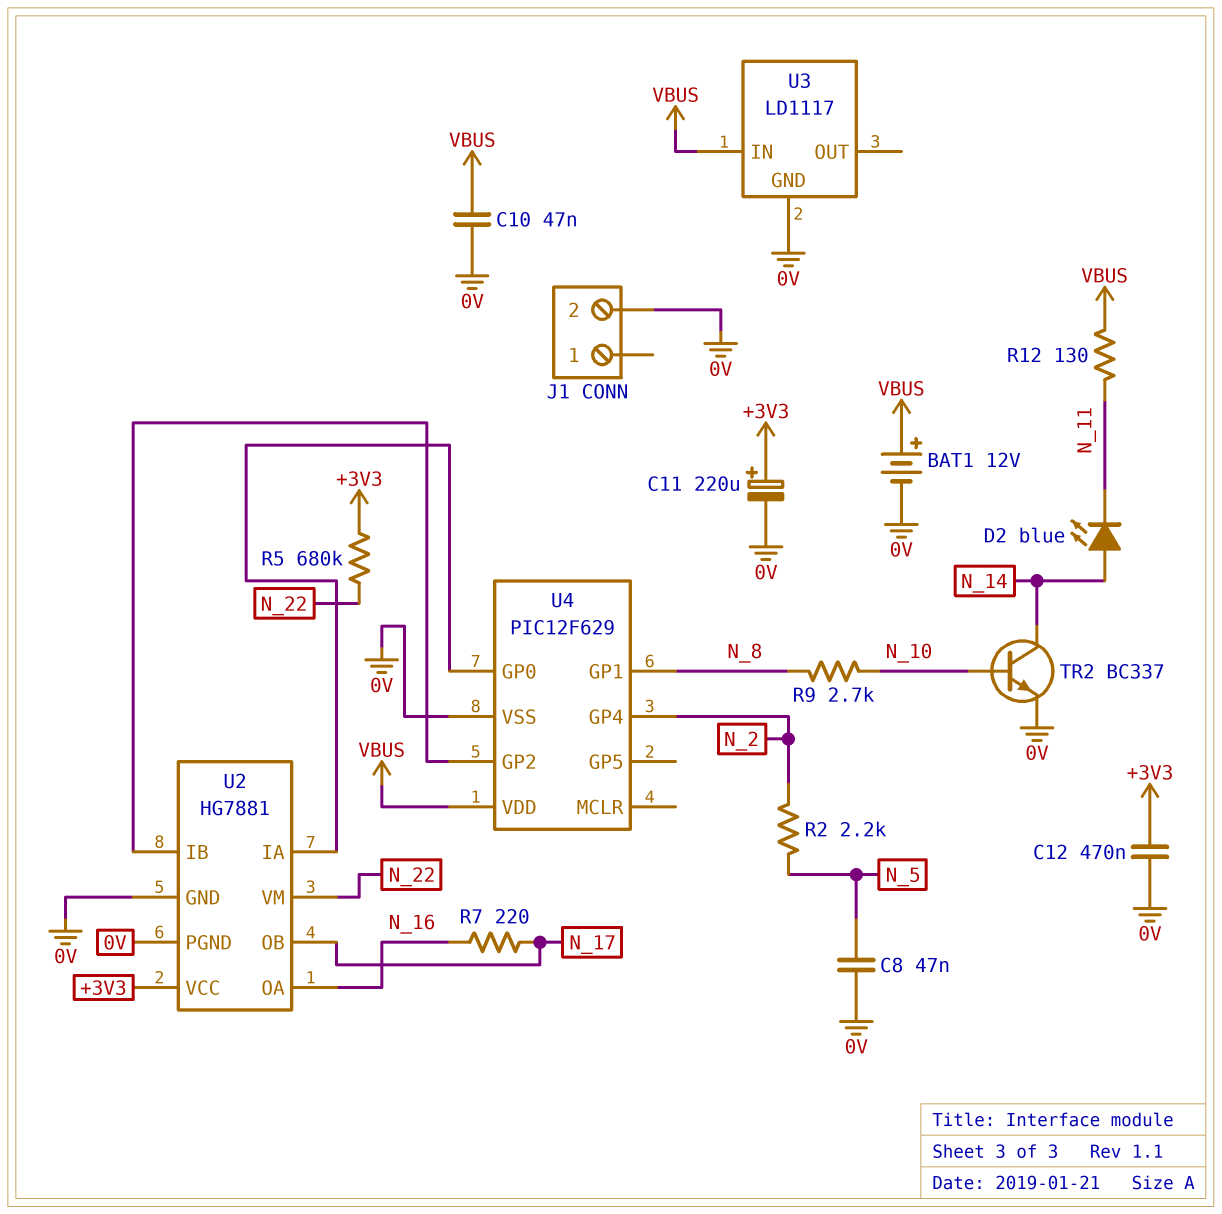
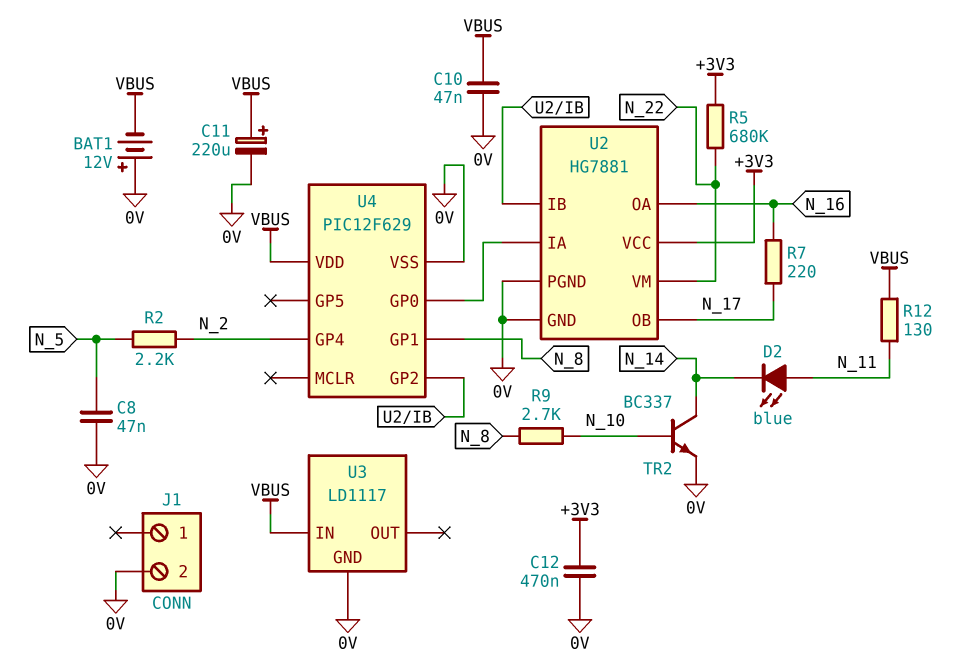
BAT1: 12V (plus VBUS, minus 0V) -> 12V (plus 0V, minus VBUS)
C11: 220uF (plus +3V3, minus 0V) -> 220uF (plus VBUS, minus 0V)
D2: LED blue (A N_14, K N_11) -> LED blue (A N_11, K N_14)

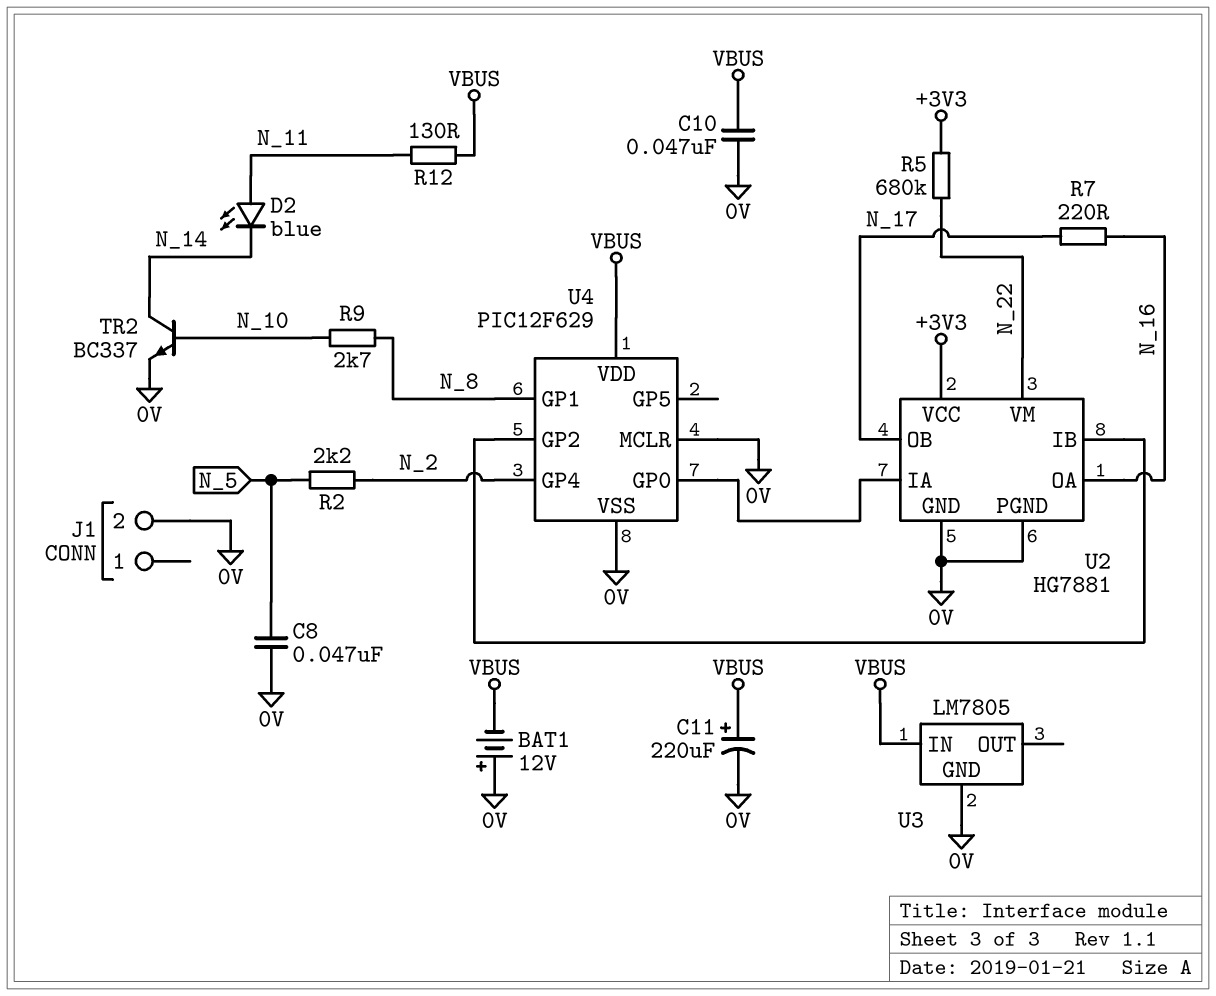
C12: 470nF (+3V3, 0V) -> none
U3: LD1117 -> LM7805
U4 pin MCLR: none -> 0V

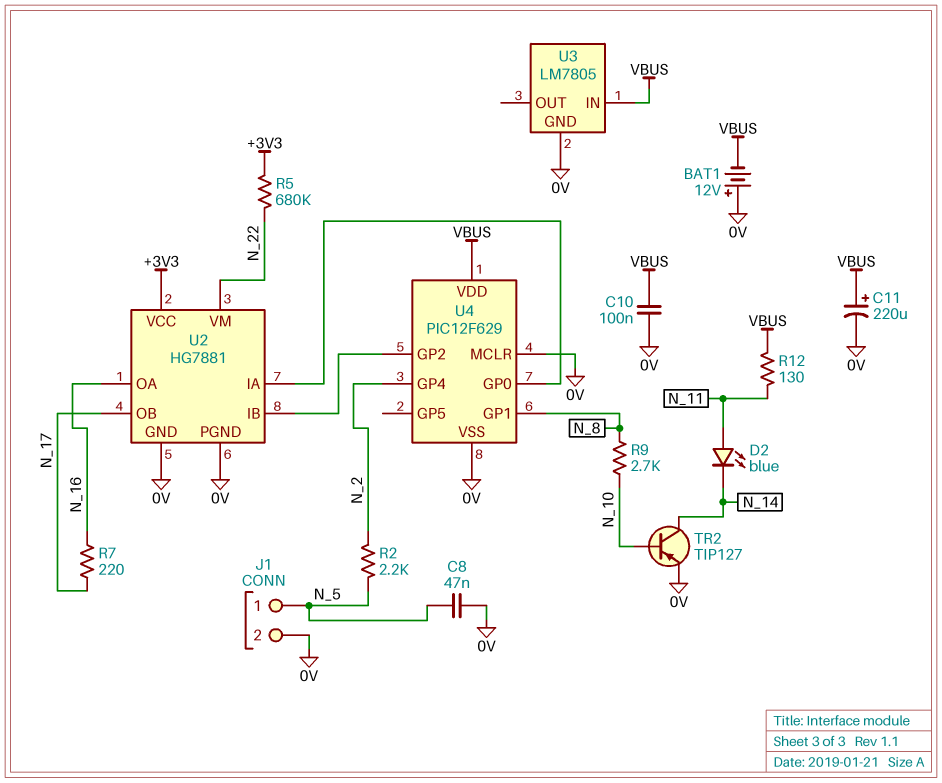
C10: 47nF (0V, VBUS) -> 100nF (0V, VBUS)
J1 pin 1: none -> N_5
TR2: NPN BC337 (B N_10, C N_14, E 0V) -> PNP TIP127 (B N_10, C N_14, E 0V)

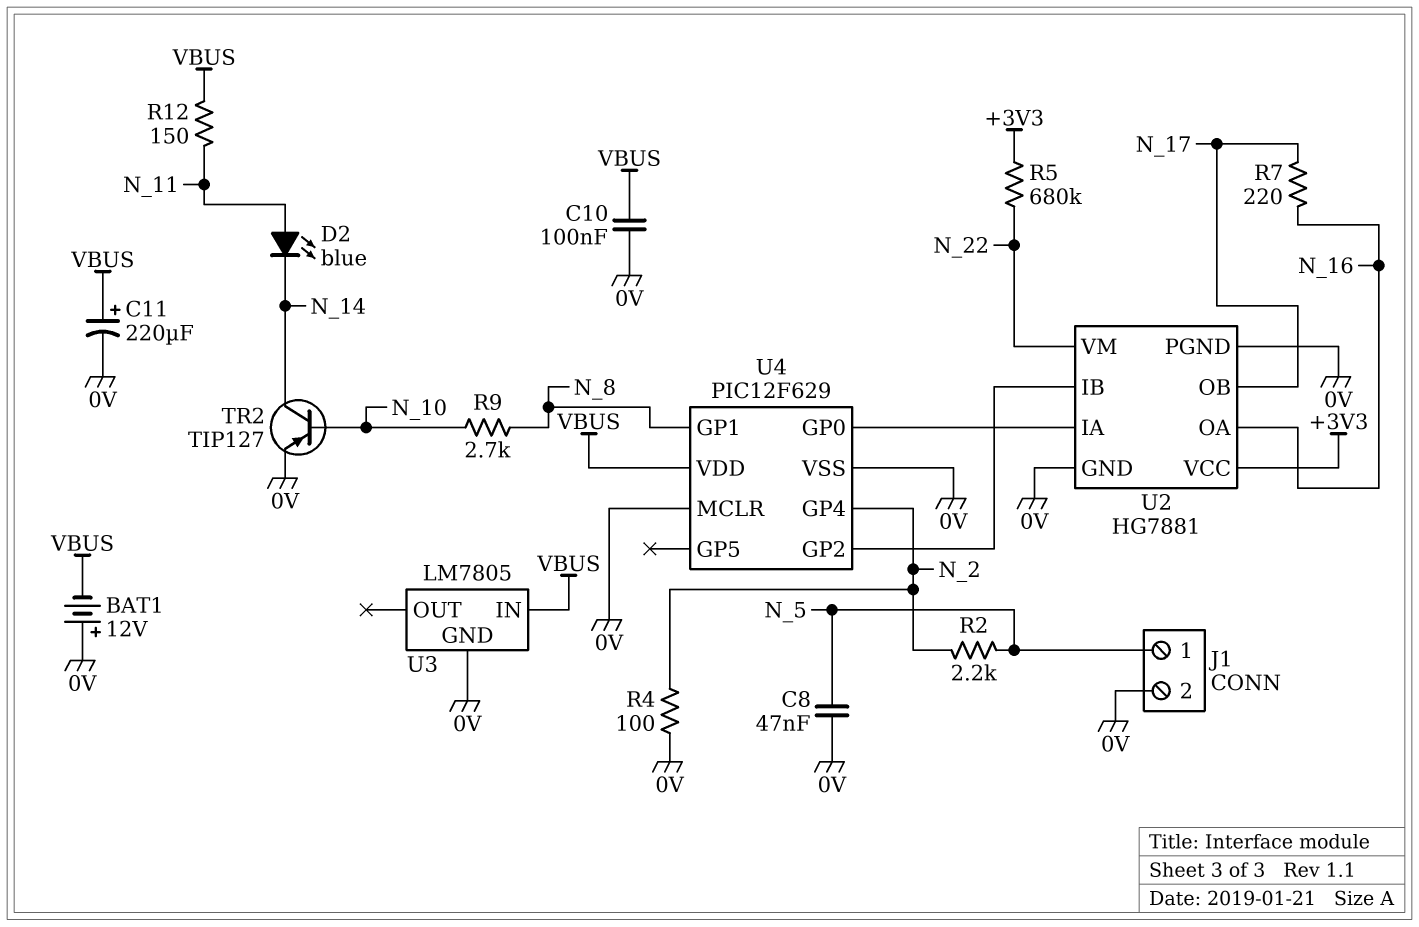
R4: none -> 100 (0V, N_2)
R12: 130 (N_11, VBUS) -> 150 (N_11, VBUS)

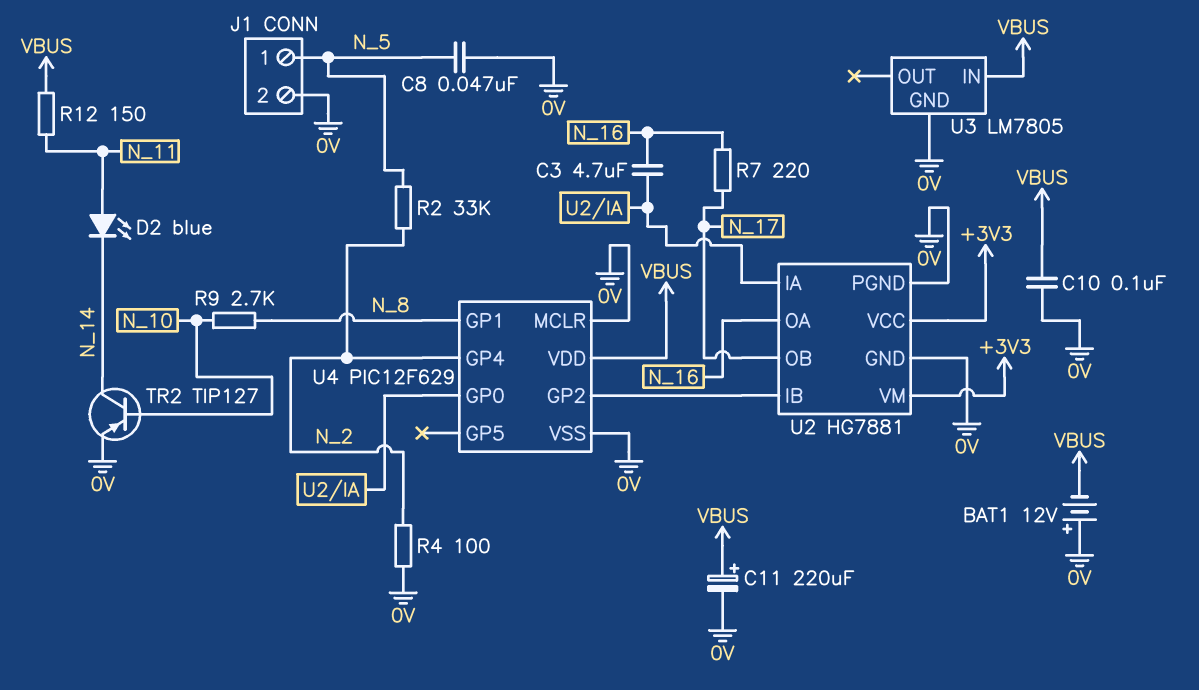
C3: none -> 4.7uF (N_16, U2/IA)
R2: 2.2k (N_2, N_5) -> 33k (N_2, N_5)
R5: 680k (+3V3, N_22) -> none
U2 pin VM: N_22 -> +3V3

